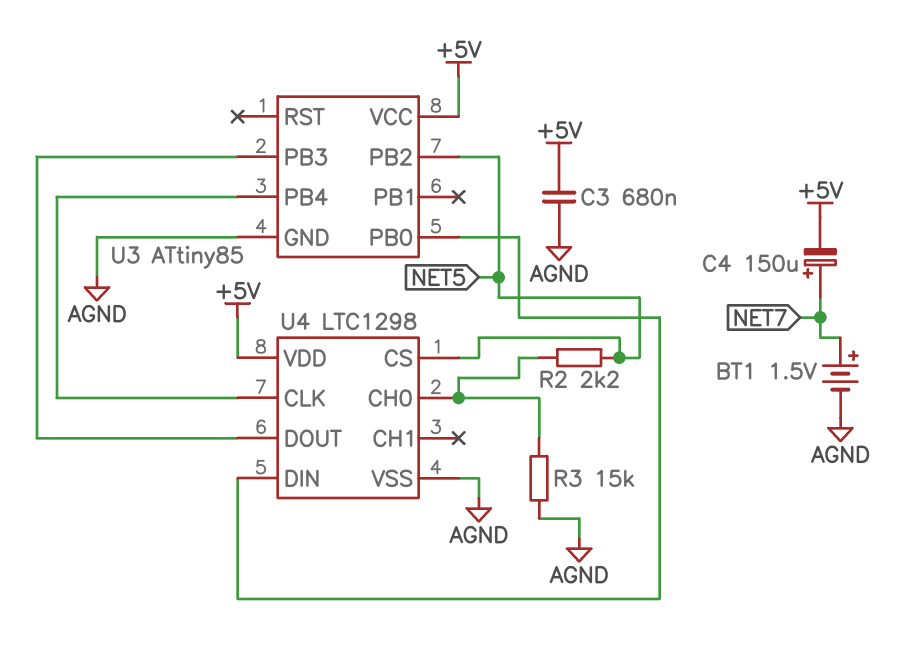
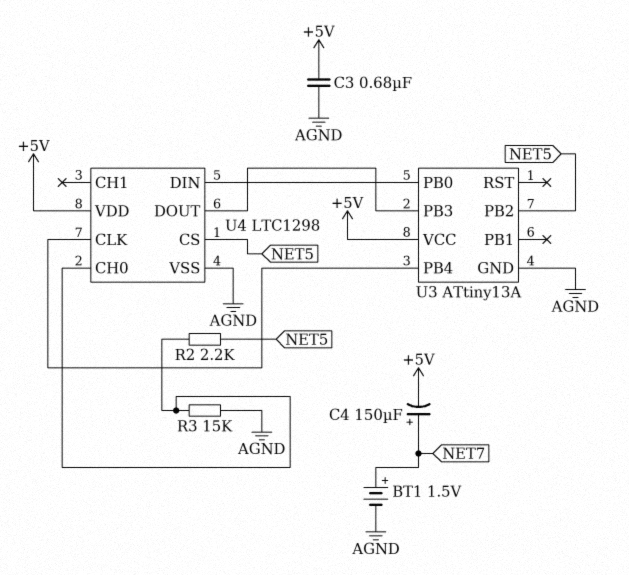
U3: ATtiny85 -> ATtiny13A

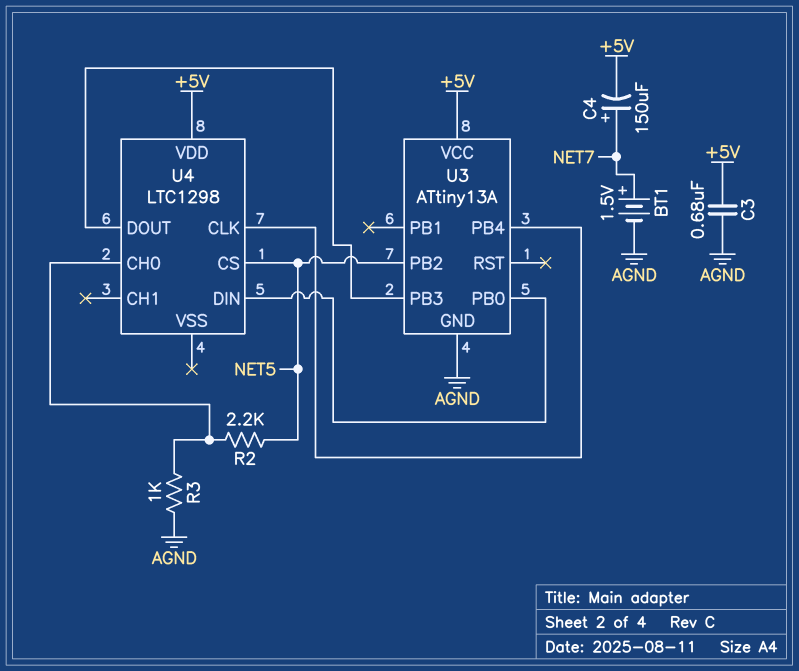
R3: 15k (AGND, U4/CH0) -> 1k (AGND, U4/CH0)
U4 pin VSS: AGND -> none

